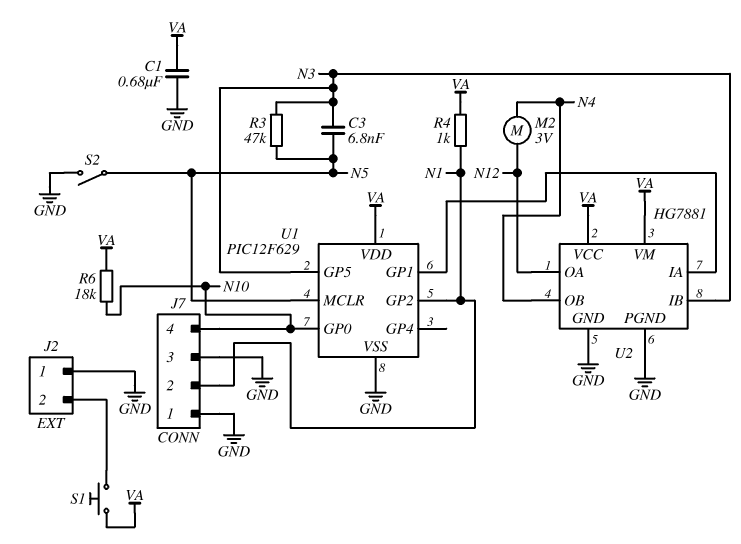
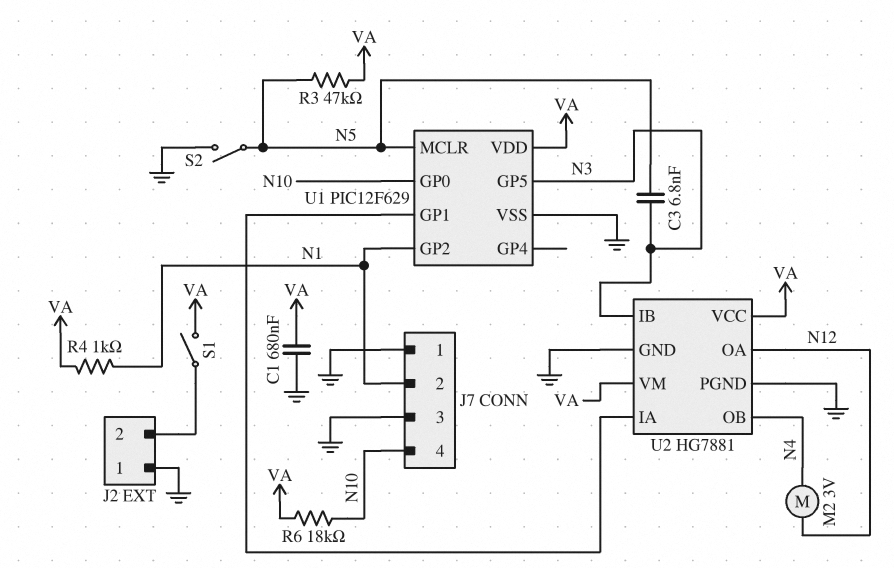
R3: 47k (N3, N5) -> 47k (N5, VA)
S1: button (J2/2, VA) -> switch (J2/2, VA)

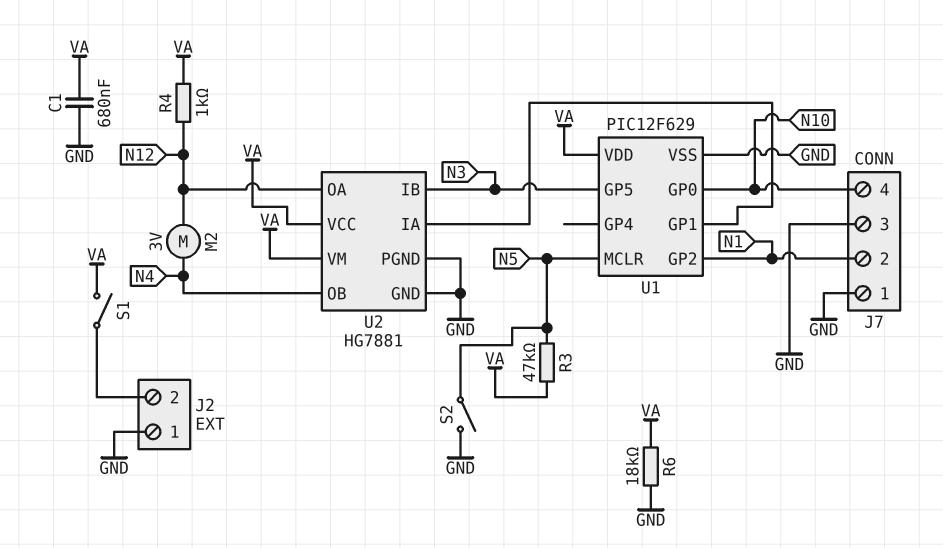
C3: 6.8nF (N3, N5) -> none
R4: 1k (N1, VA) -> 1k (N12, VA)
R6: 18k (N10, VA) -> 18k (GND, VA)

